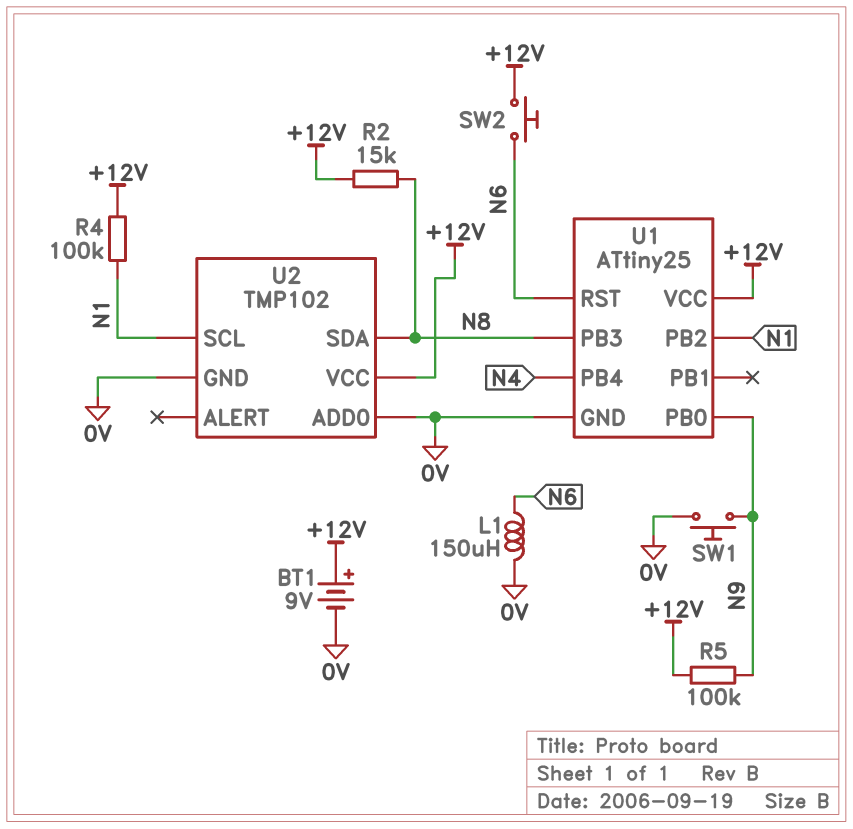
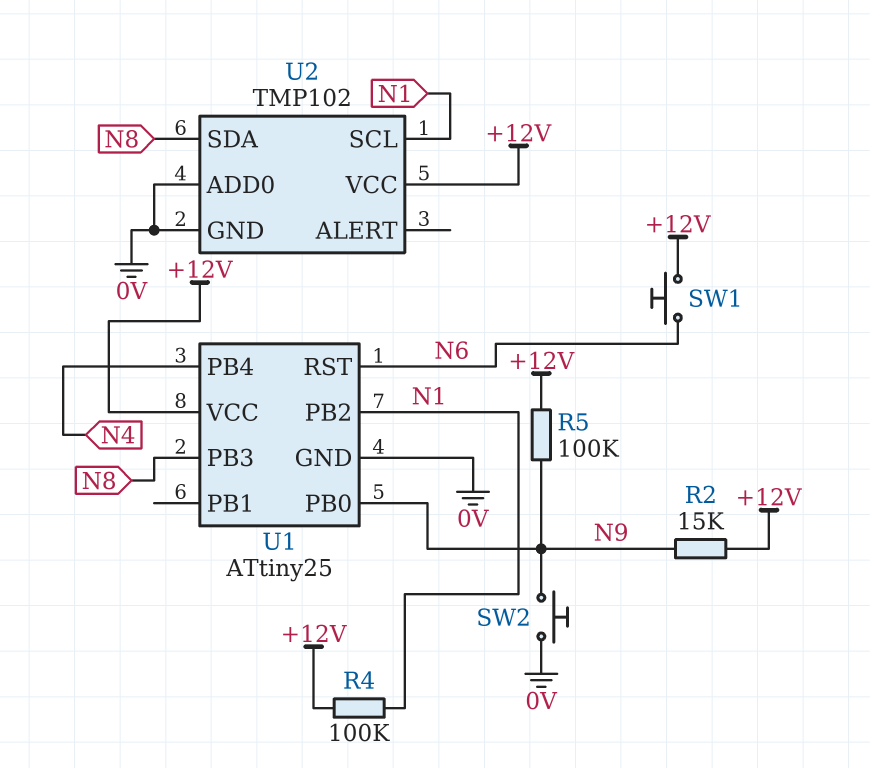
BT1: 9V (plus +12V, minus 0V) -> none
L1: 150uH (0V, N6) -> none
R2: 15k (+12V, N8) -> 15k (+12V, N9)
SW1: button (0V, N9) -> button (+12V, N6)
SW2: button (+12V, N6) -> button (0V, N9)

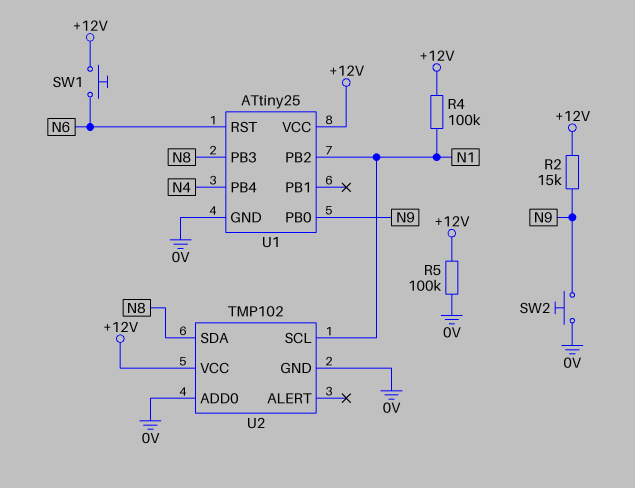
R5: 100k (+12V, N9) -> 100k (+12V, 0V)

